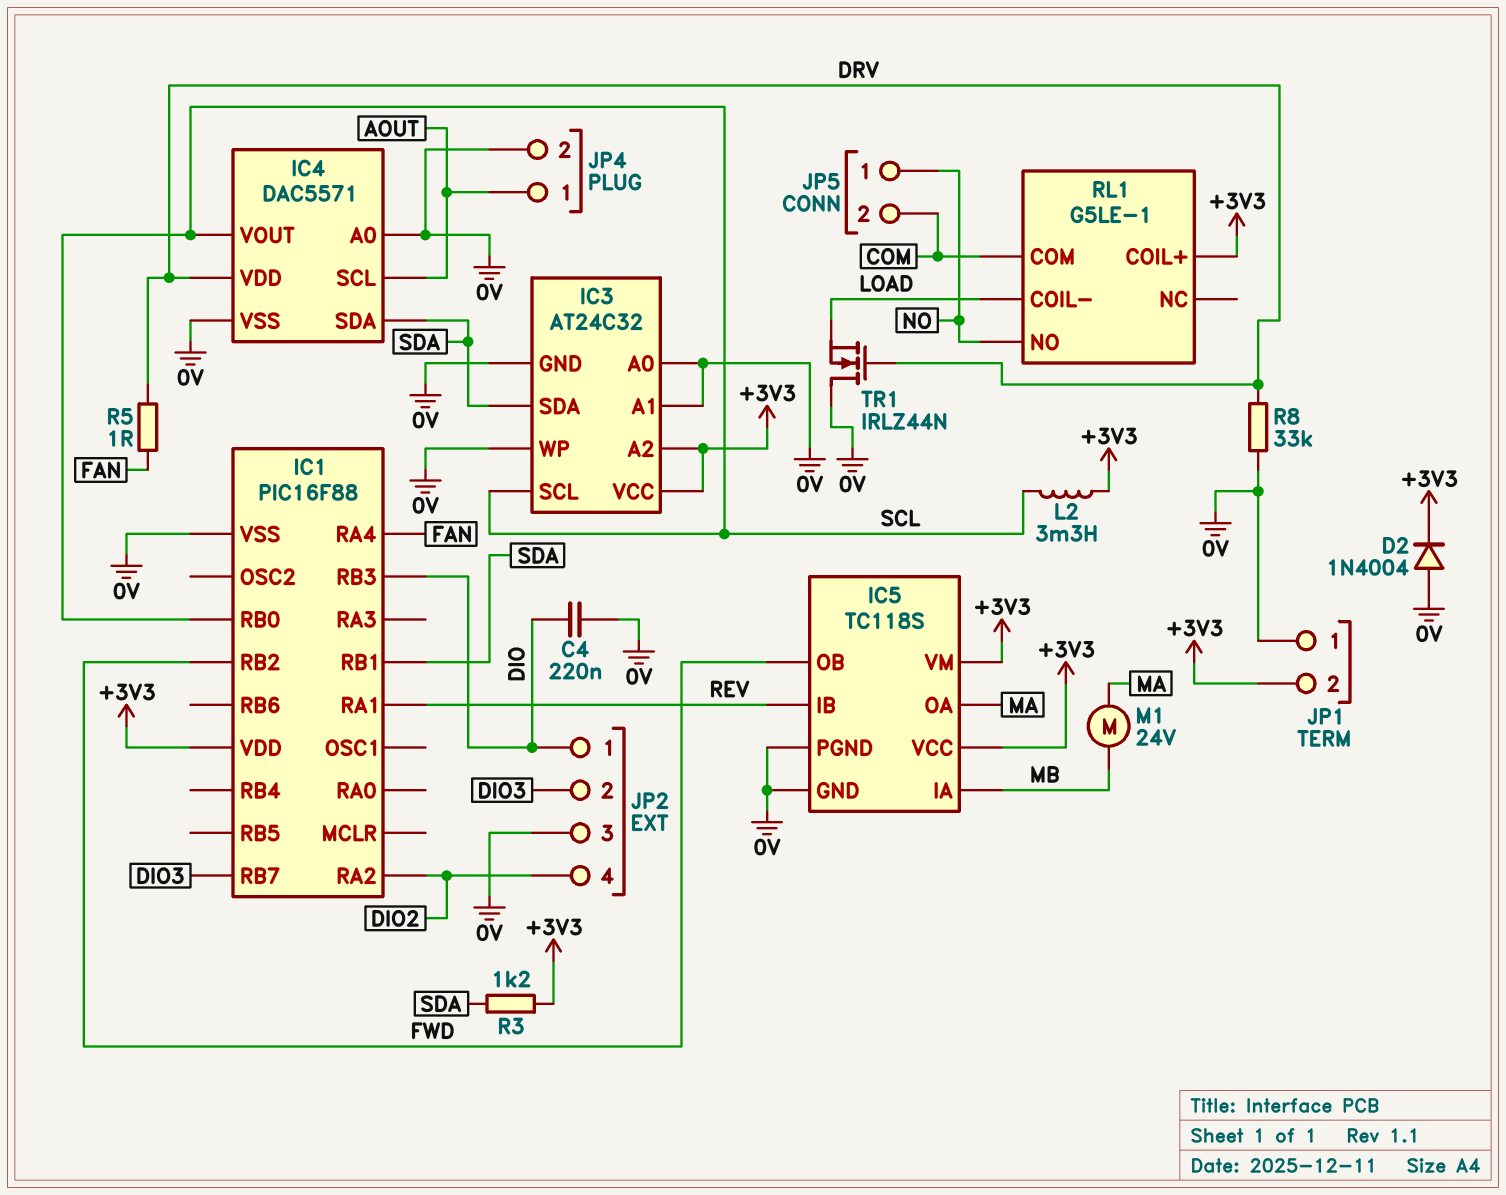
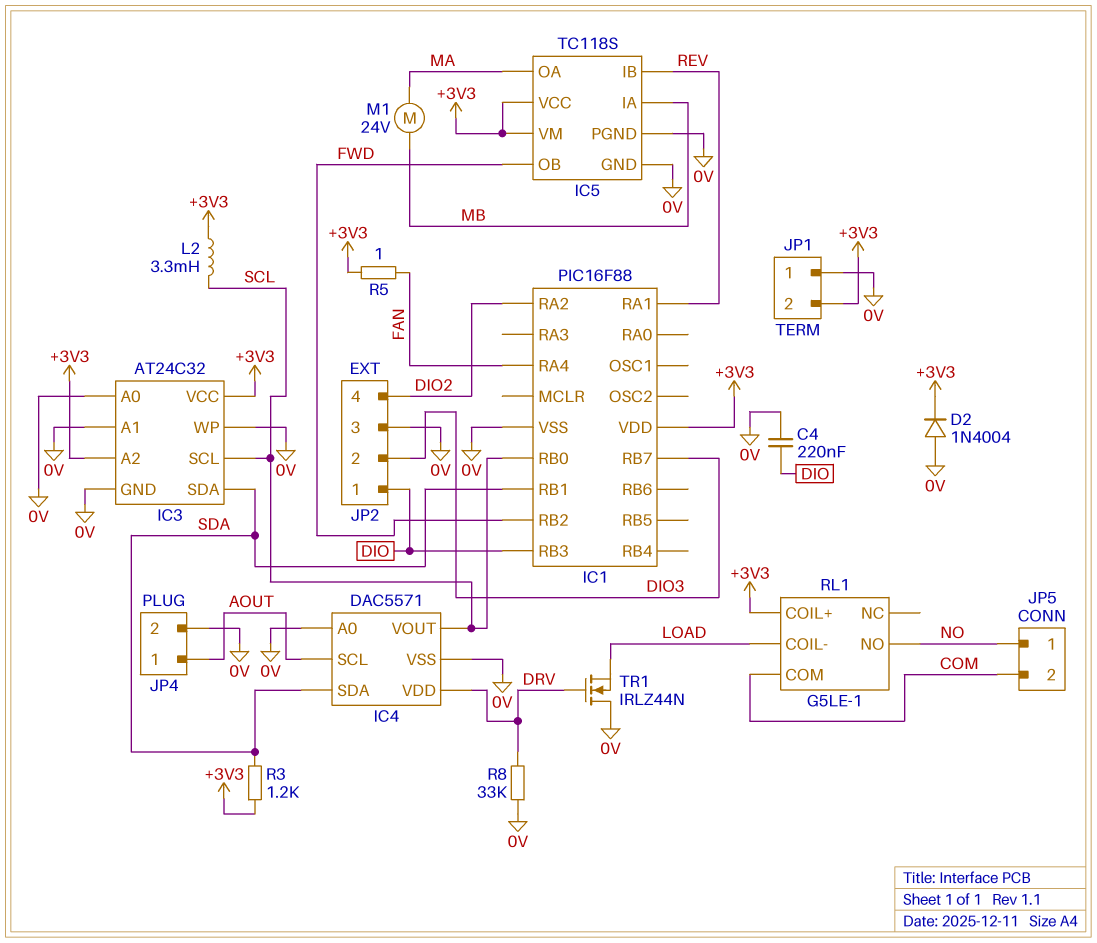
R5: 1 (DRV, FAN) -> 1 (+3V3, FAN)

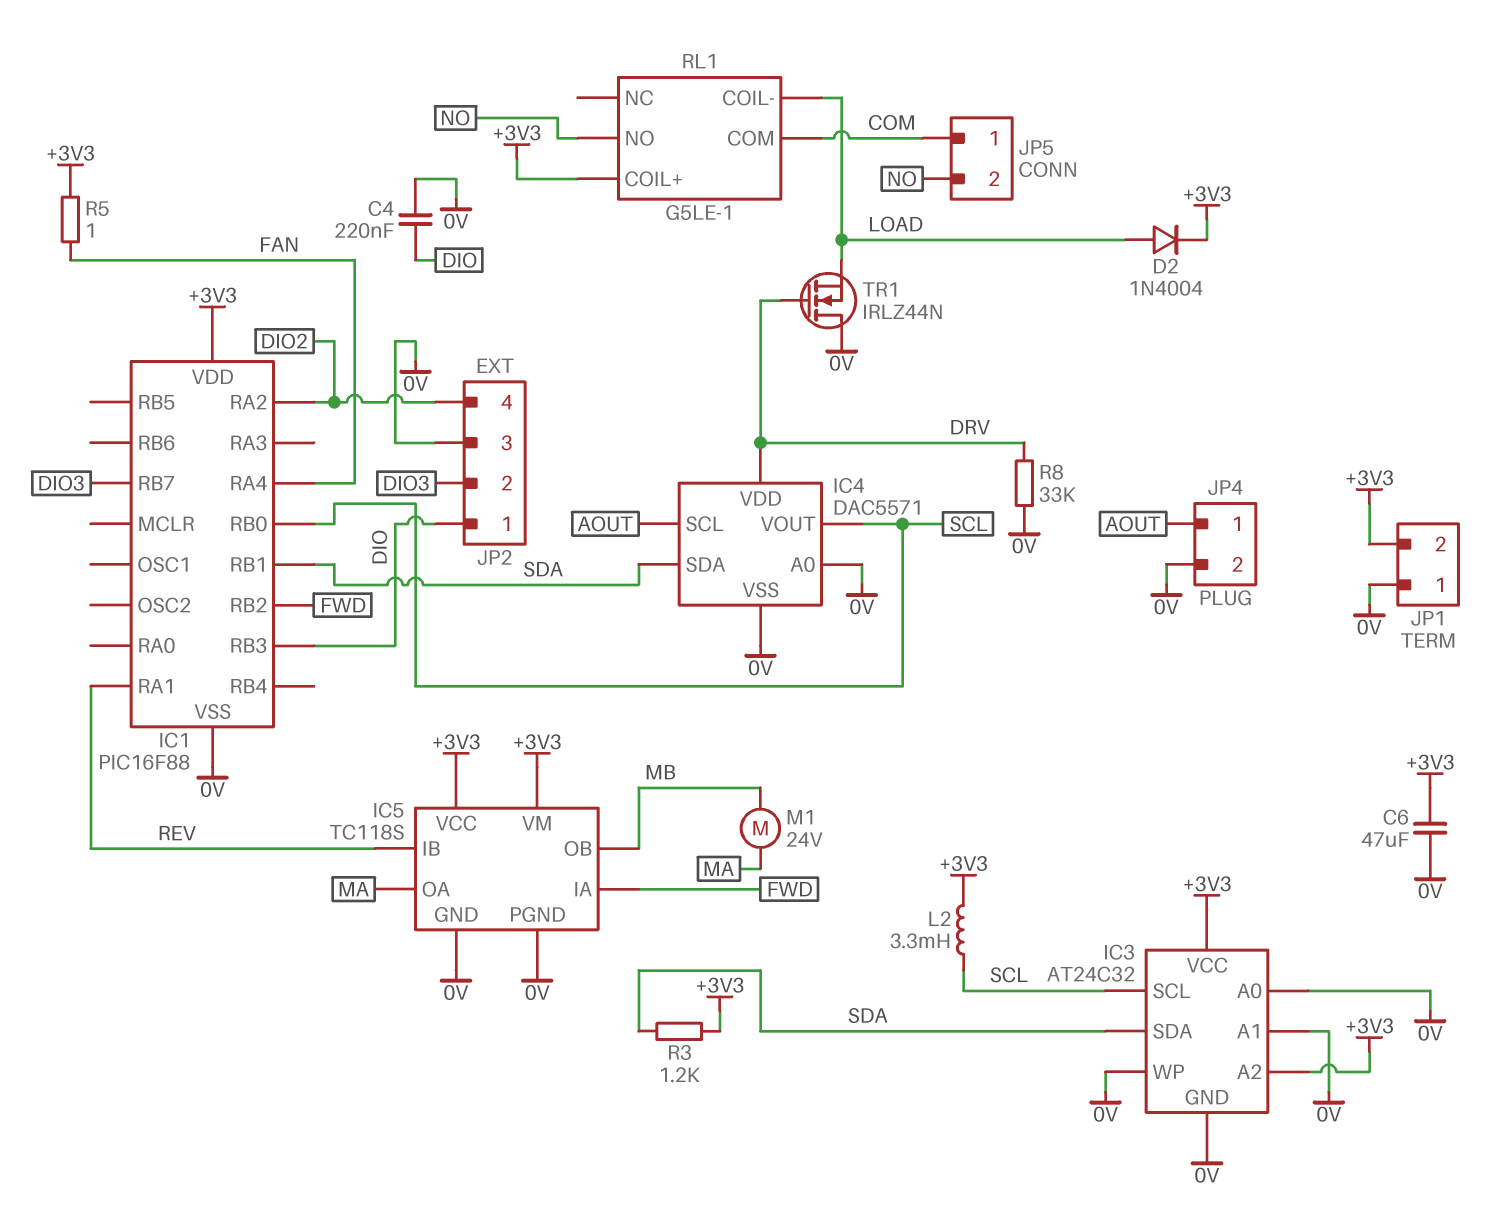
C6: none -> 47uF (+3V3, 0V)
D2: diode 1N4004 (A 0V, K +3V3) -> diode 1N4004 (A LOAD, K +3V3)
IC5 pin IA: MB -> FWD
IC5 pin OB: FWD -> MB
JP5 pin 1: NO -> COM
JP5 pin 2: COM -> NO

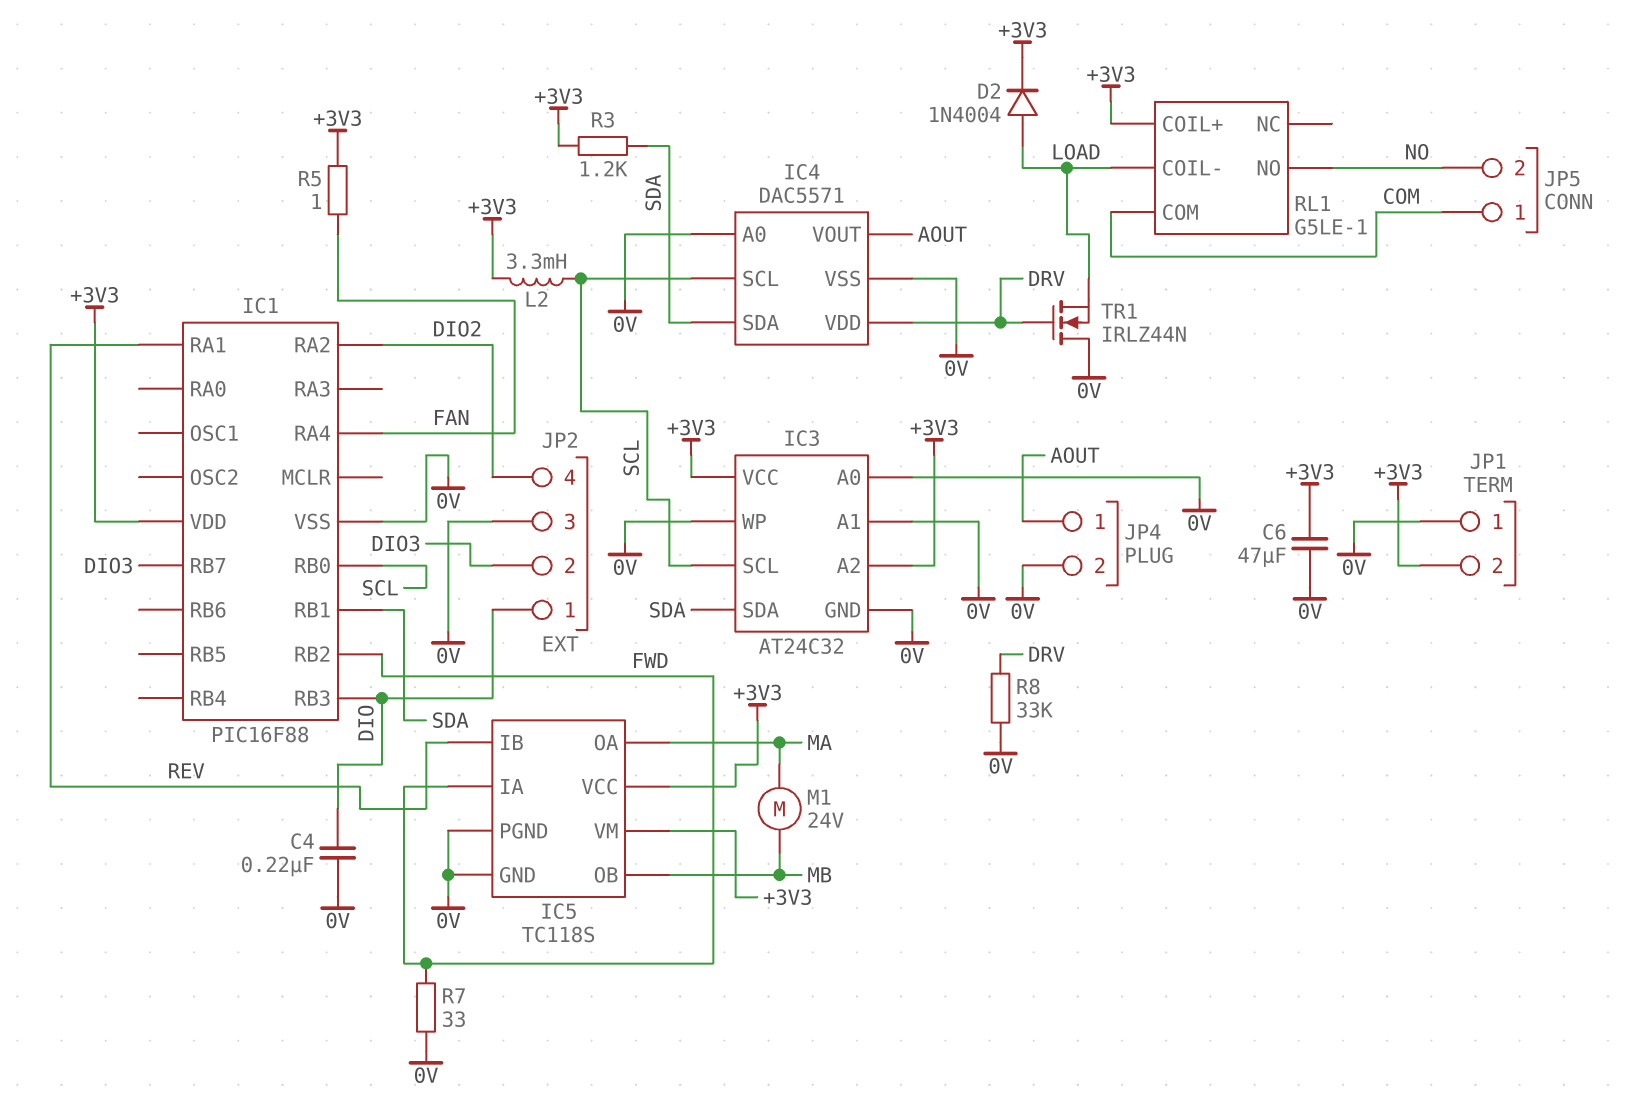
IC4 pin SCL: AOUT -> SCL
IC4 pin VOUT: SCL -> AOUT
R7: none -> 33 (0V, FWD)

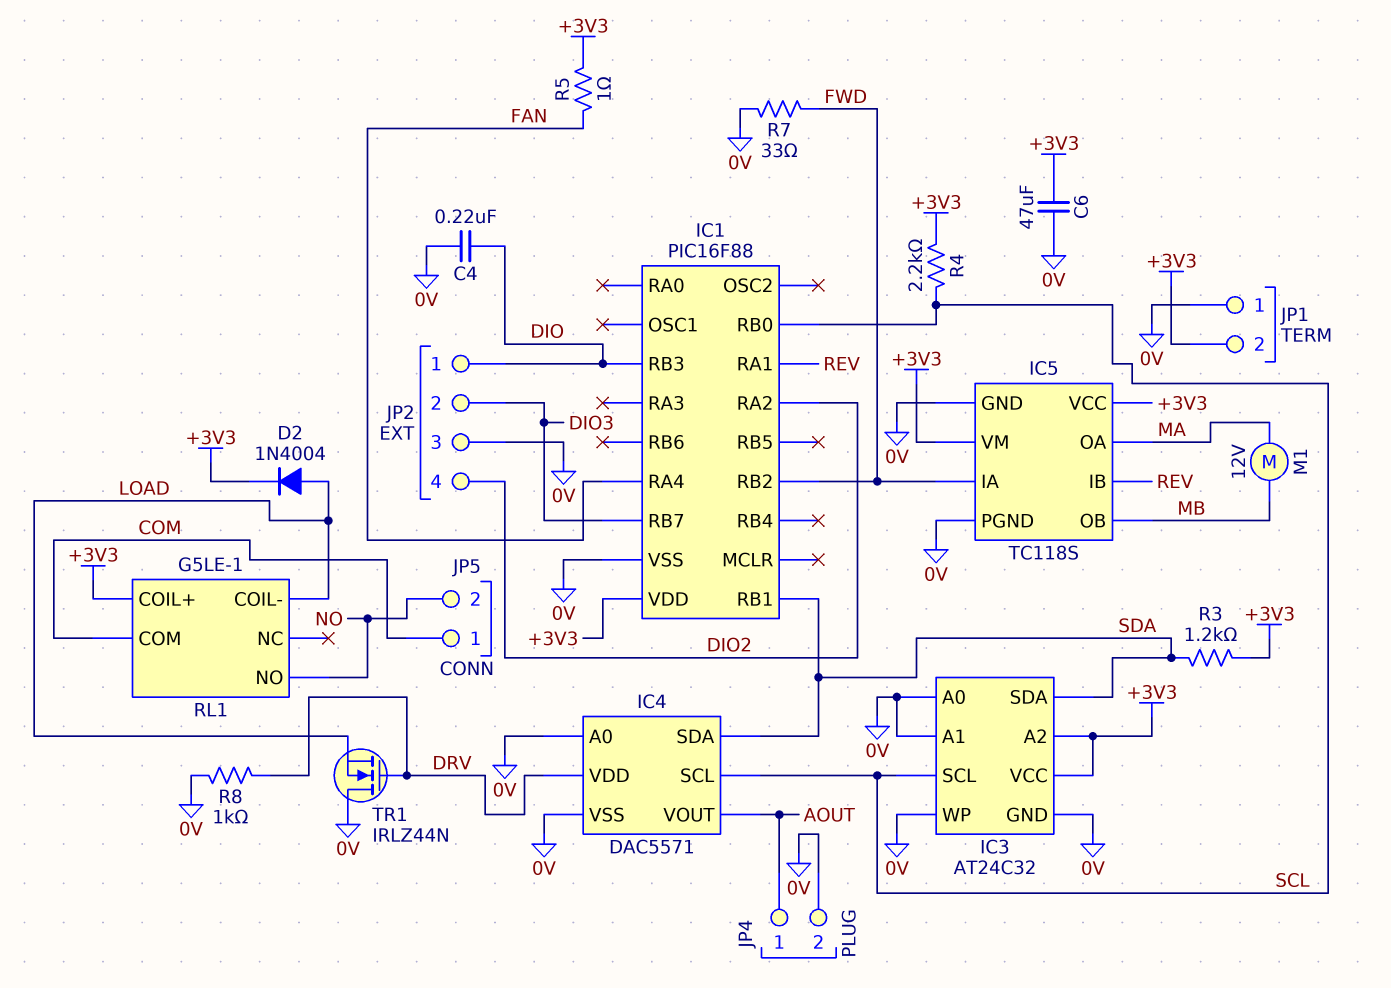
L2: 3.3mH (+3V3, SCL) -> none
M1: motor 24V (MA, MB) -> motor 12V (MA, MB)
R4: none -> 2.2k (+3V3, SCL)
R8: 33k (0V, DRV) -> 1k (0V, DRV)

